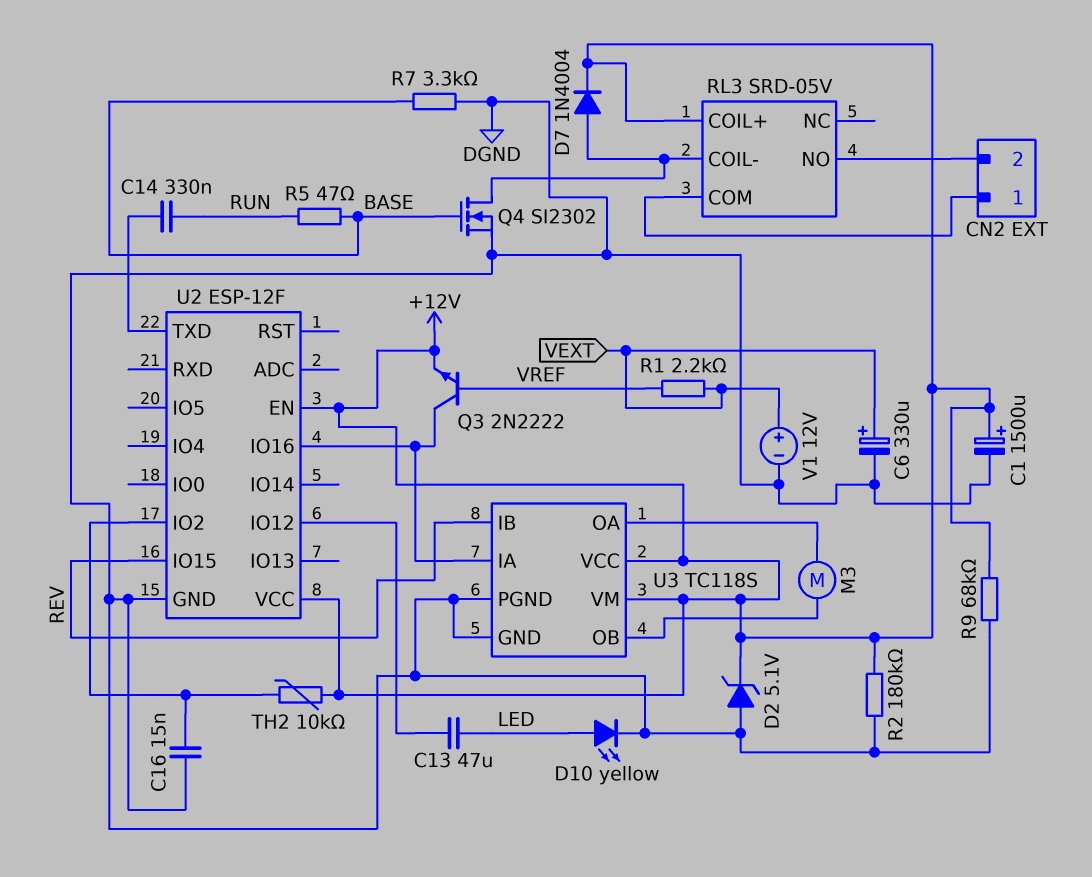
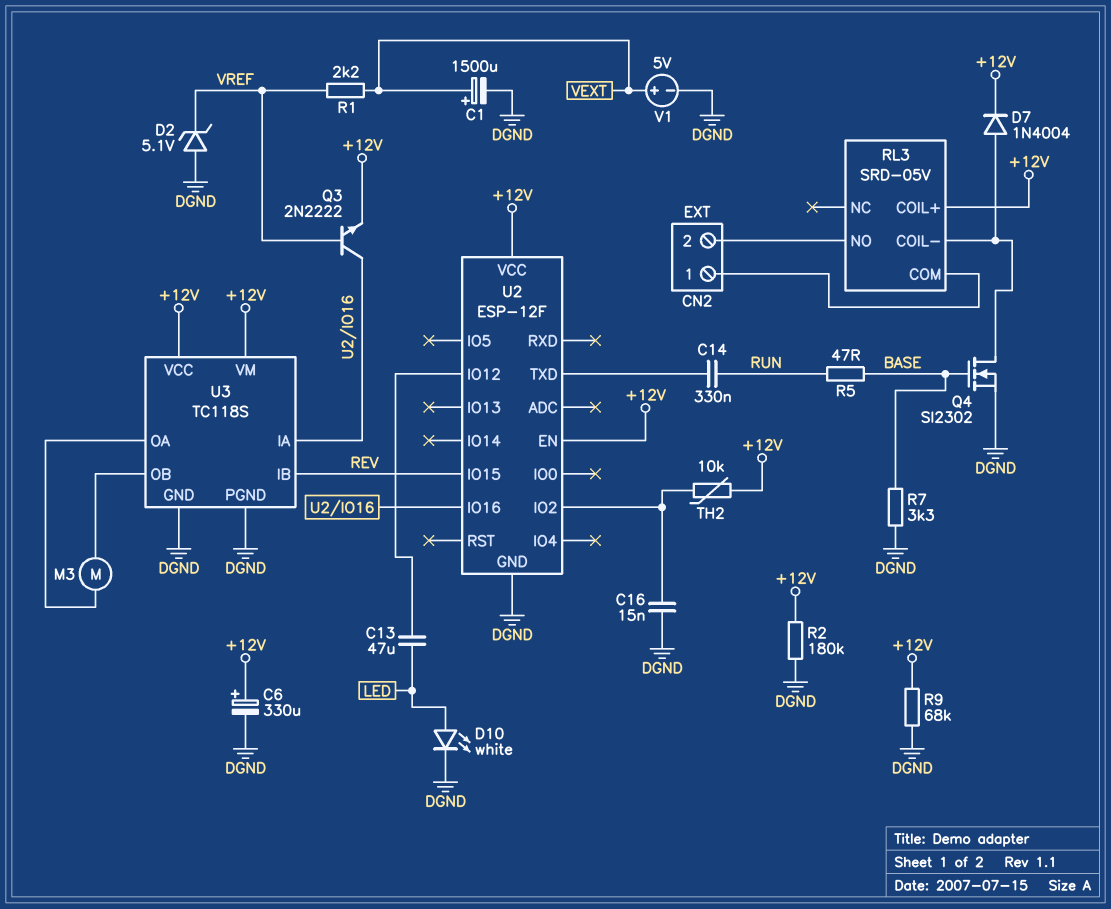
C1: 1500uF (plus +12V, minus DGND) -> 1500uF (plus VEXT, minus DGND)
C6: 330uF (plus VEXT, minus DGND) -> 330uF (plus +12V, minus DGND)
D2: zener 5.1V (A DGND, K +12V) -> zener 5.1V (A DGND, K VREF)
D10: LED yellow (A LED, K DGND) -> LED white (A LED, K DGND)
V1: 12V (plus VEXT, minus DGND) -> 5V (plus VEXT, minus DGND)

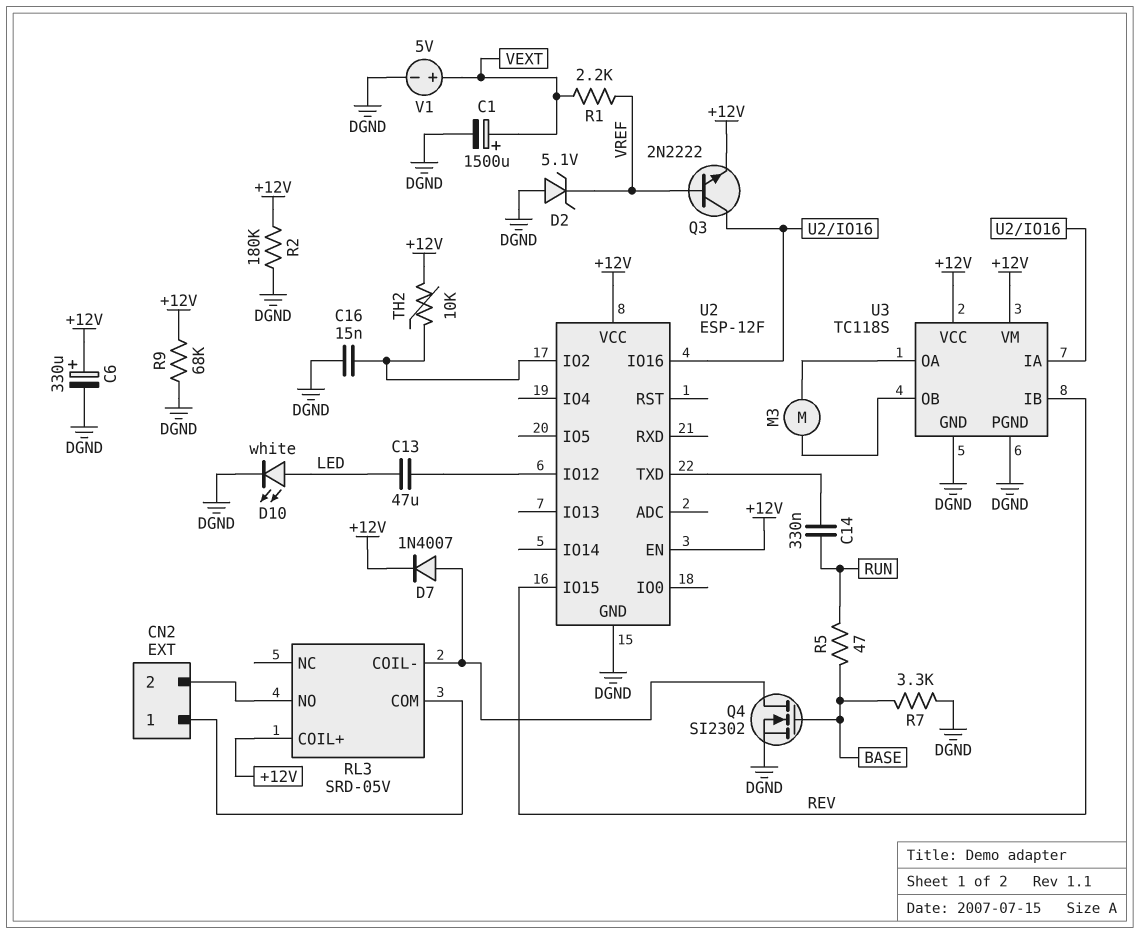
D7: diode 1N4004 (A RL3/COIL-, K +12V) -> diode 1N4007 (A RL3/COIL-, K +12V)

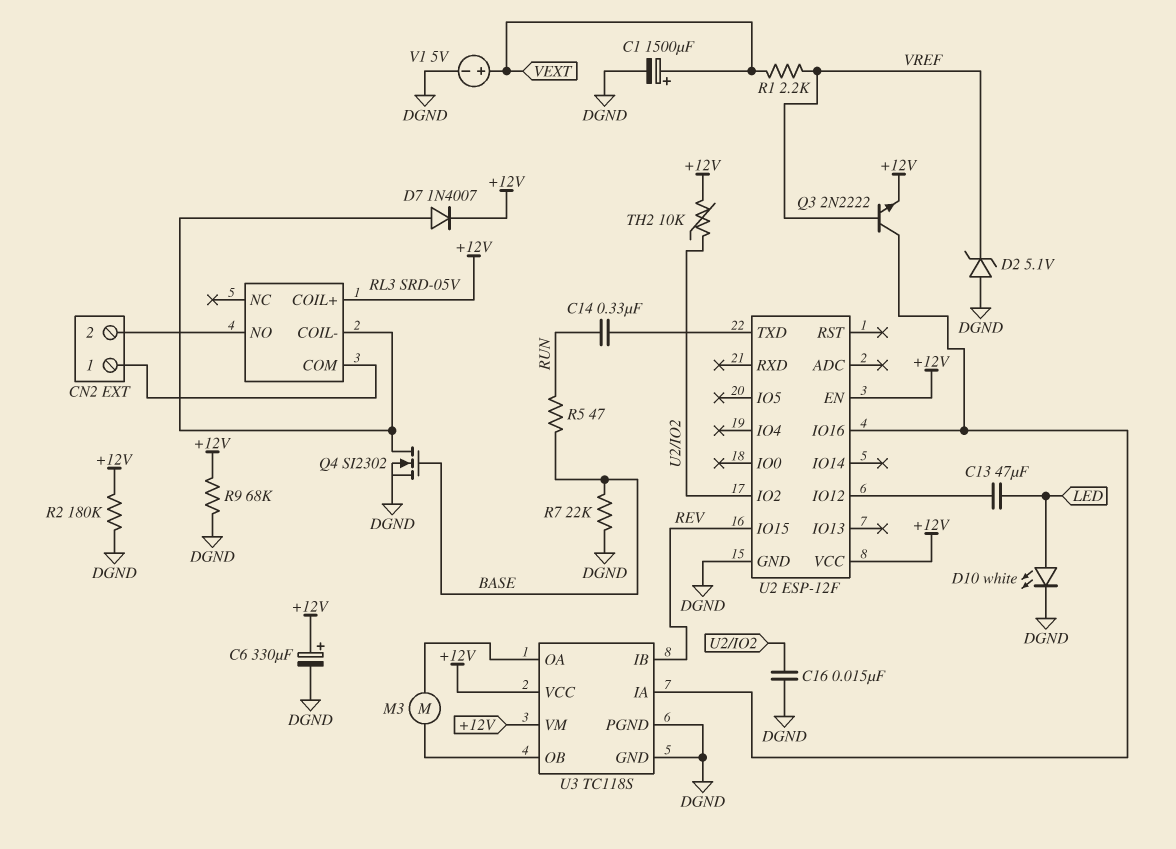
R7: 3.3k (BASE, DGND) -> 22k (BASE, DGND)

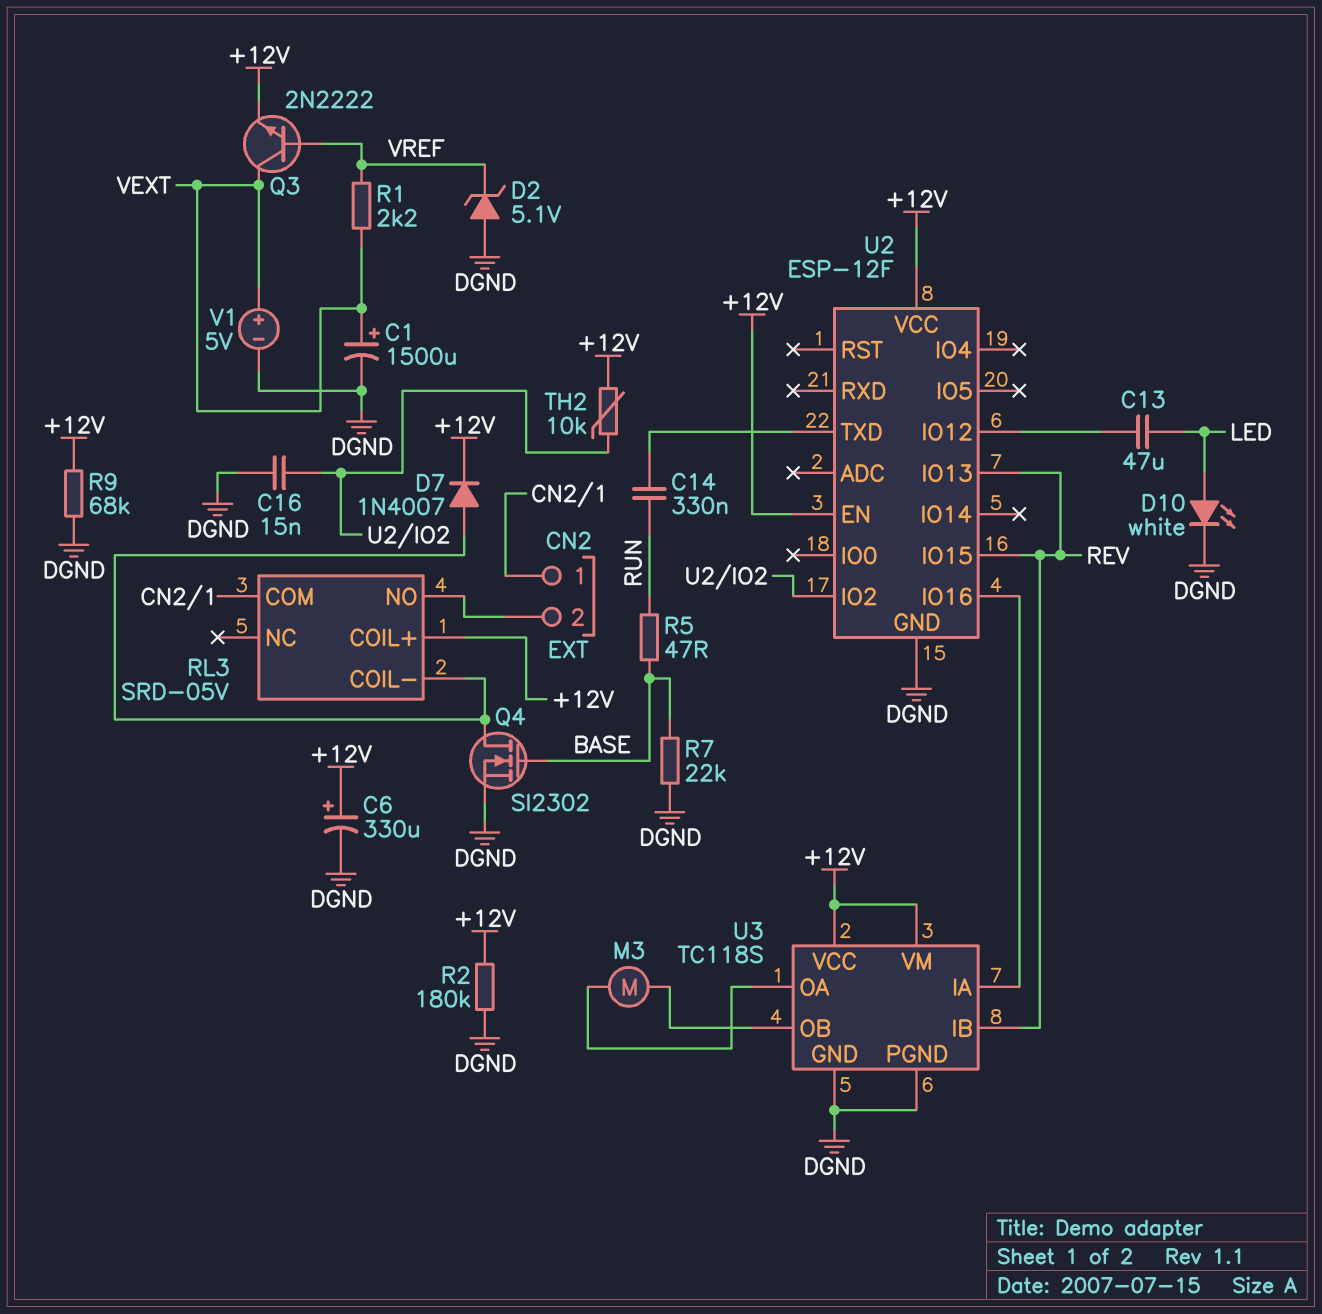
Q3: NPN 2N2222 (B VREF, C U2/IO16, E +12V) -> NPN 2N2222 (B VREF, C VEXT, E +12V)
U2 pin IO13: none -> REV

